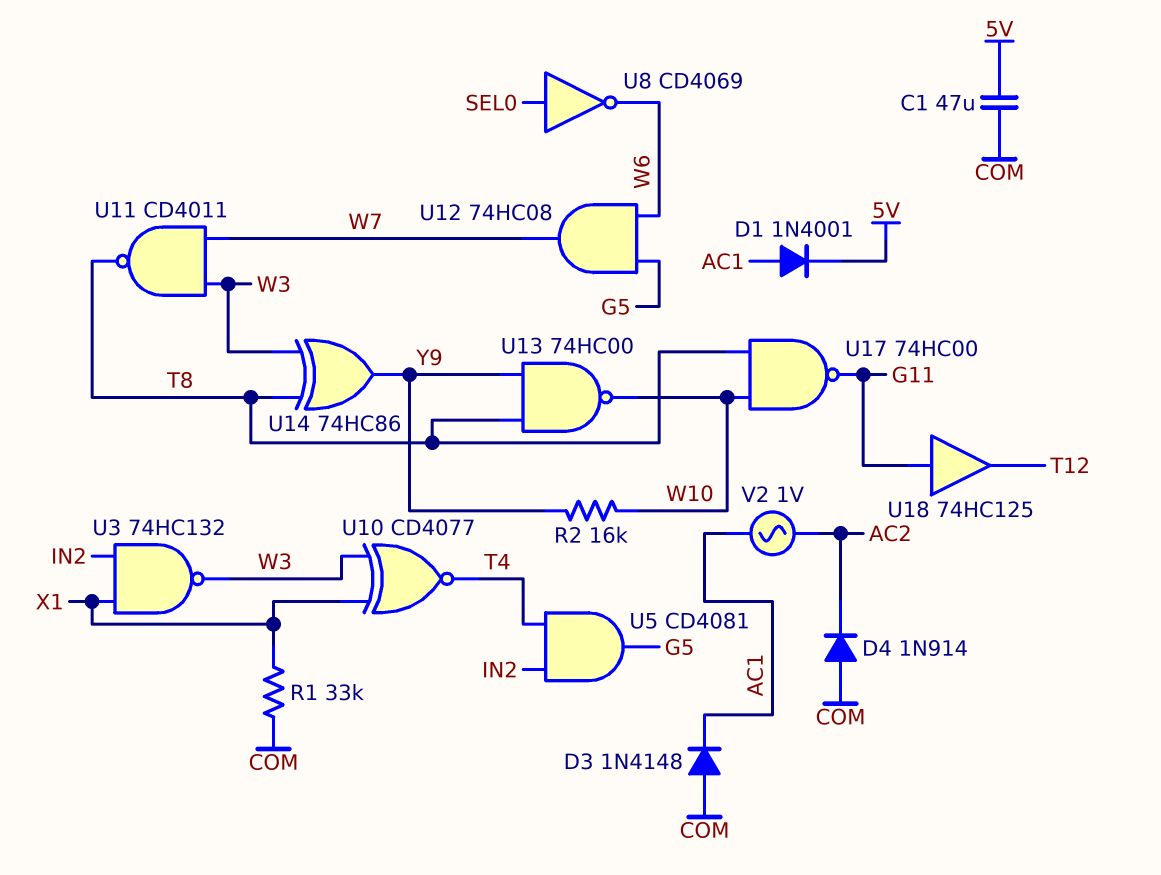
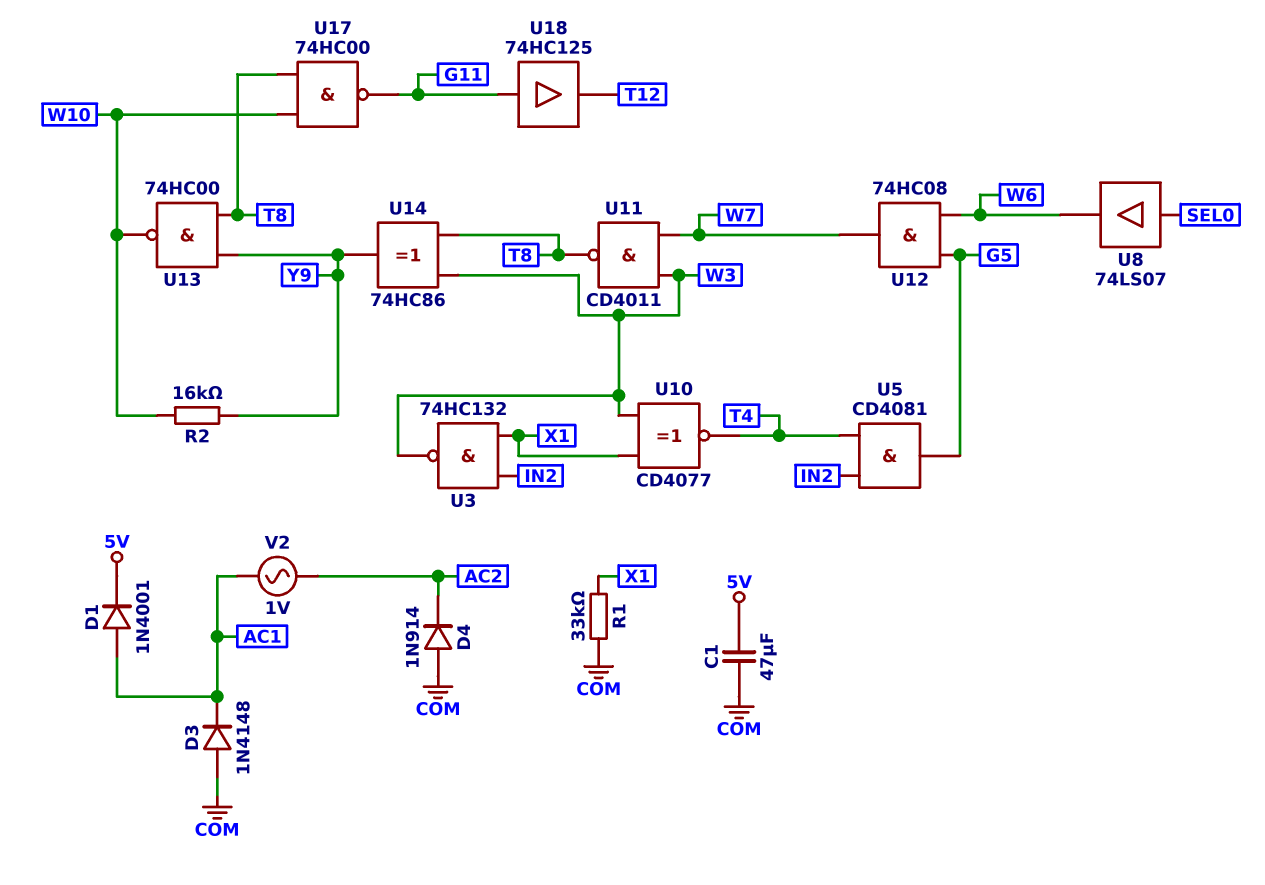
U8: NOT CD4069 (in SEL0, out W6) -> buffer 74LS07 (in SEL0, out W6)

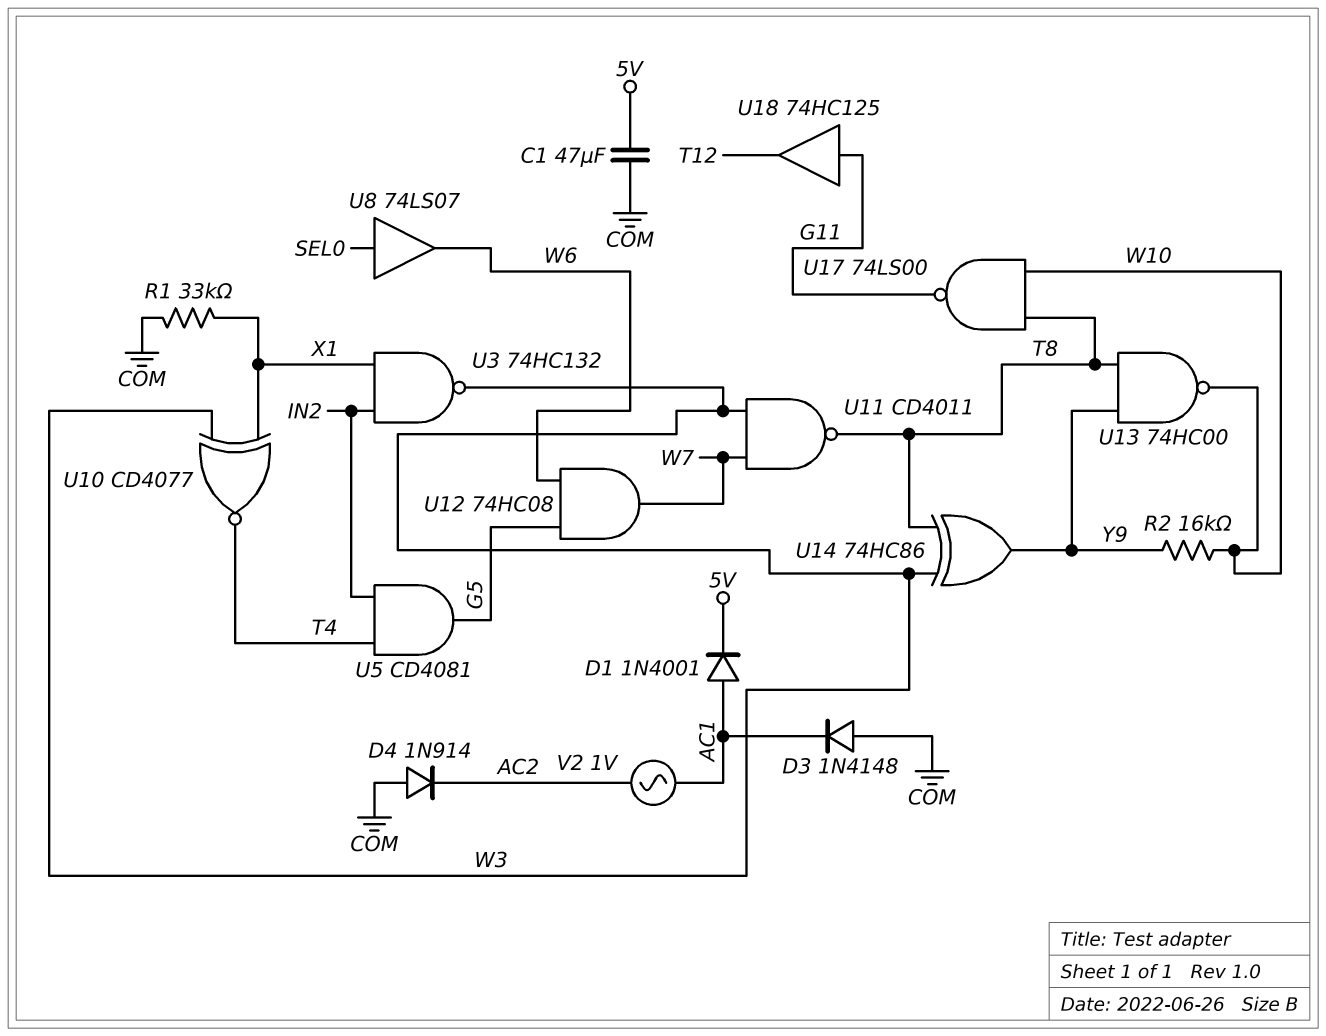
U17: NAND 74HC00 (in T8, in W10, out G11) -> NAND 74LS00 (in T8, in W10, out G11)

